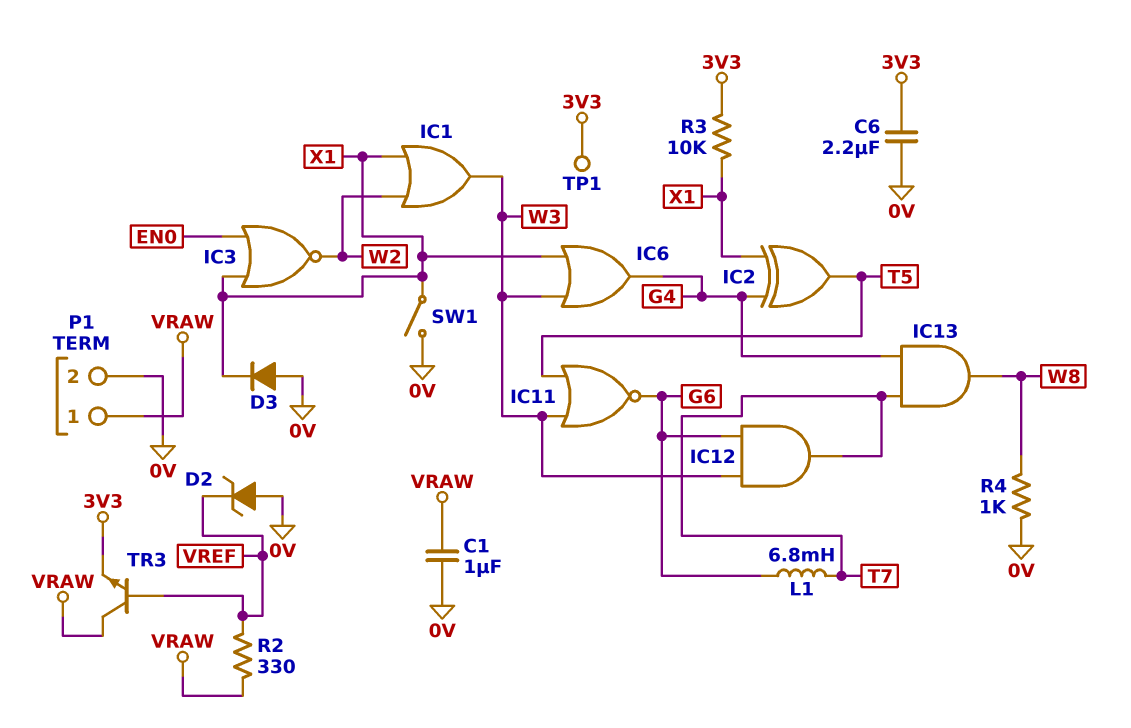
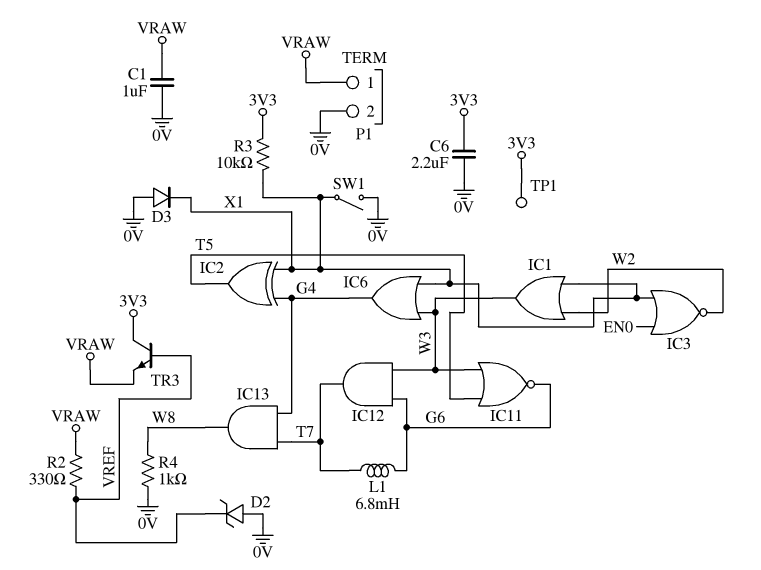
TR3: NPN (B VREF, C VRAW, E 3V3) -> NPN (B VREF, C 3V3, E VRAW)

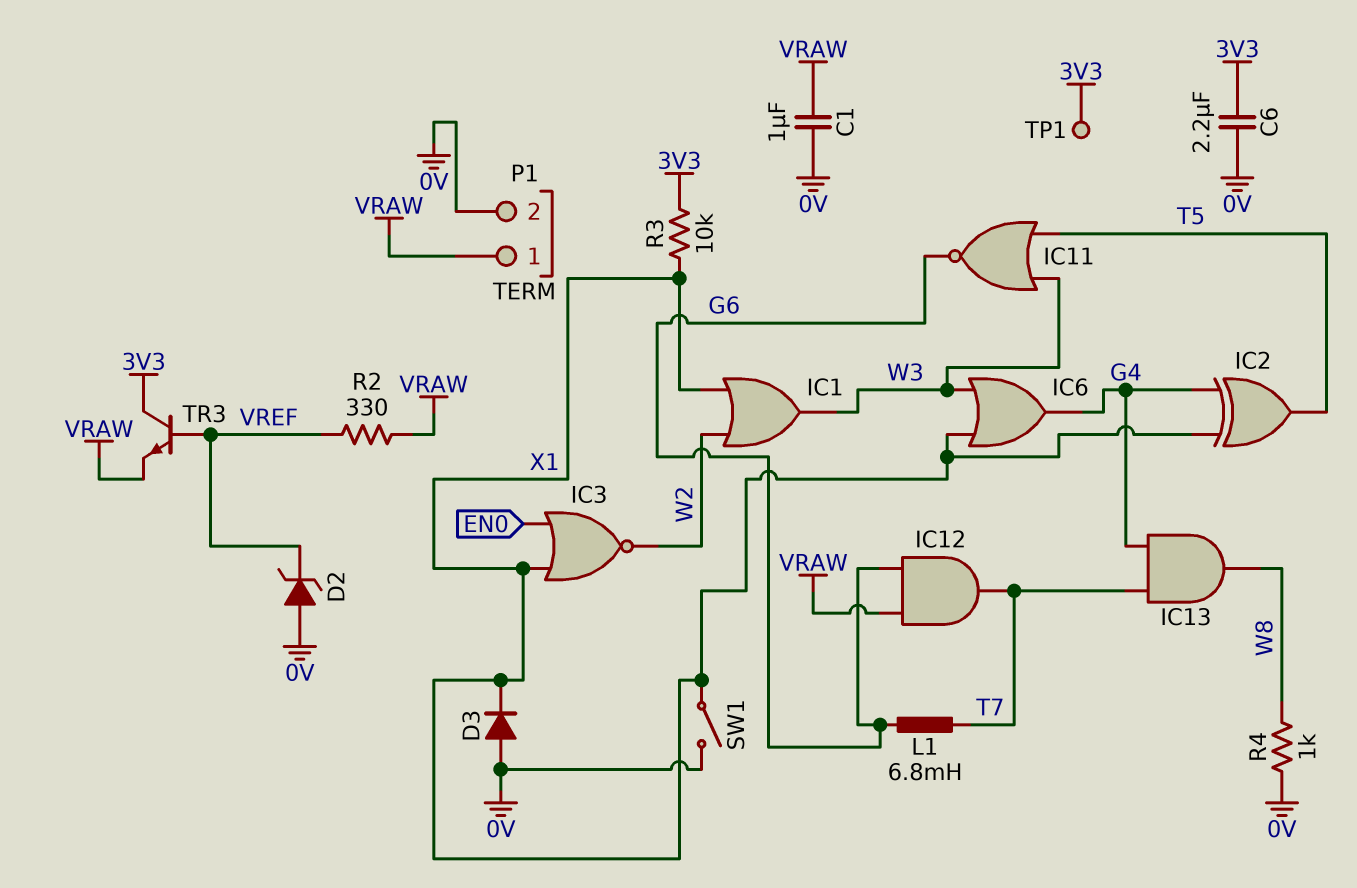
IC12: AND (in G6, in W3, out T7) -> AND (in G6, in VRAW, out T7)

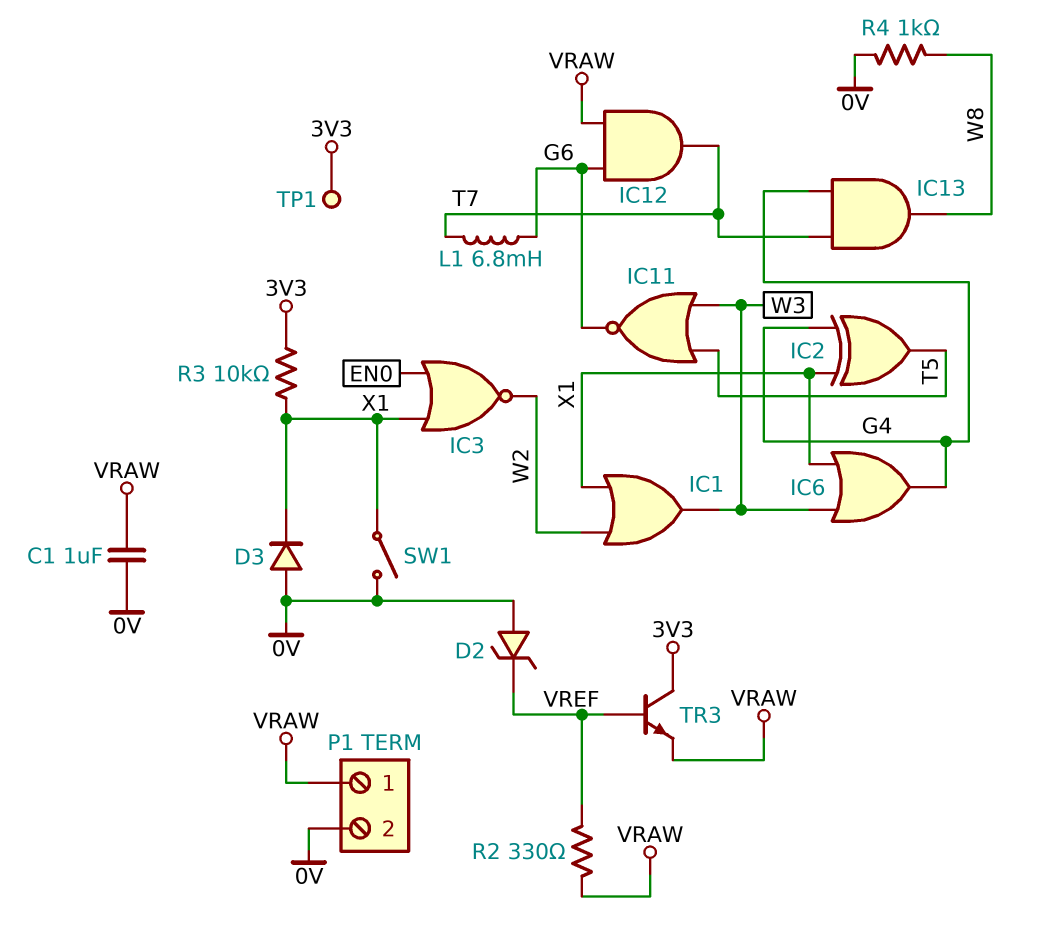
C6: 2.2uF (0V, 3V3) -> none

